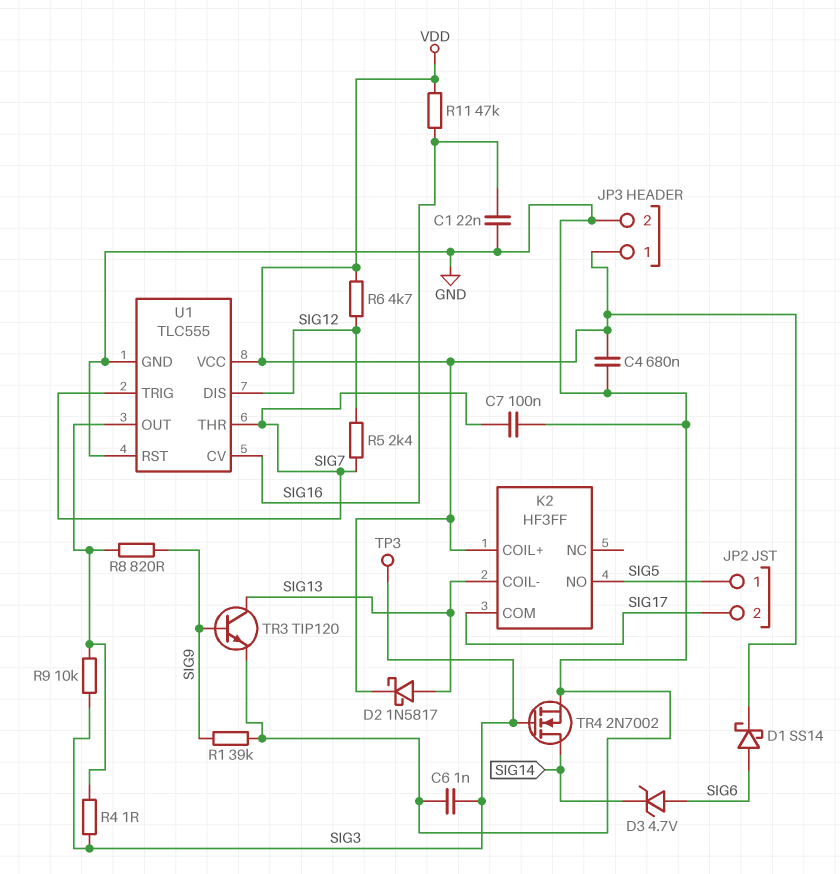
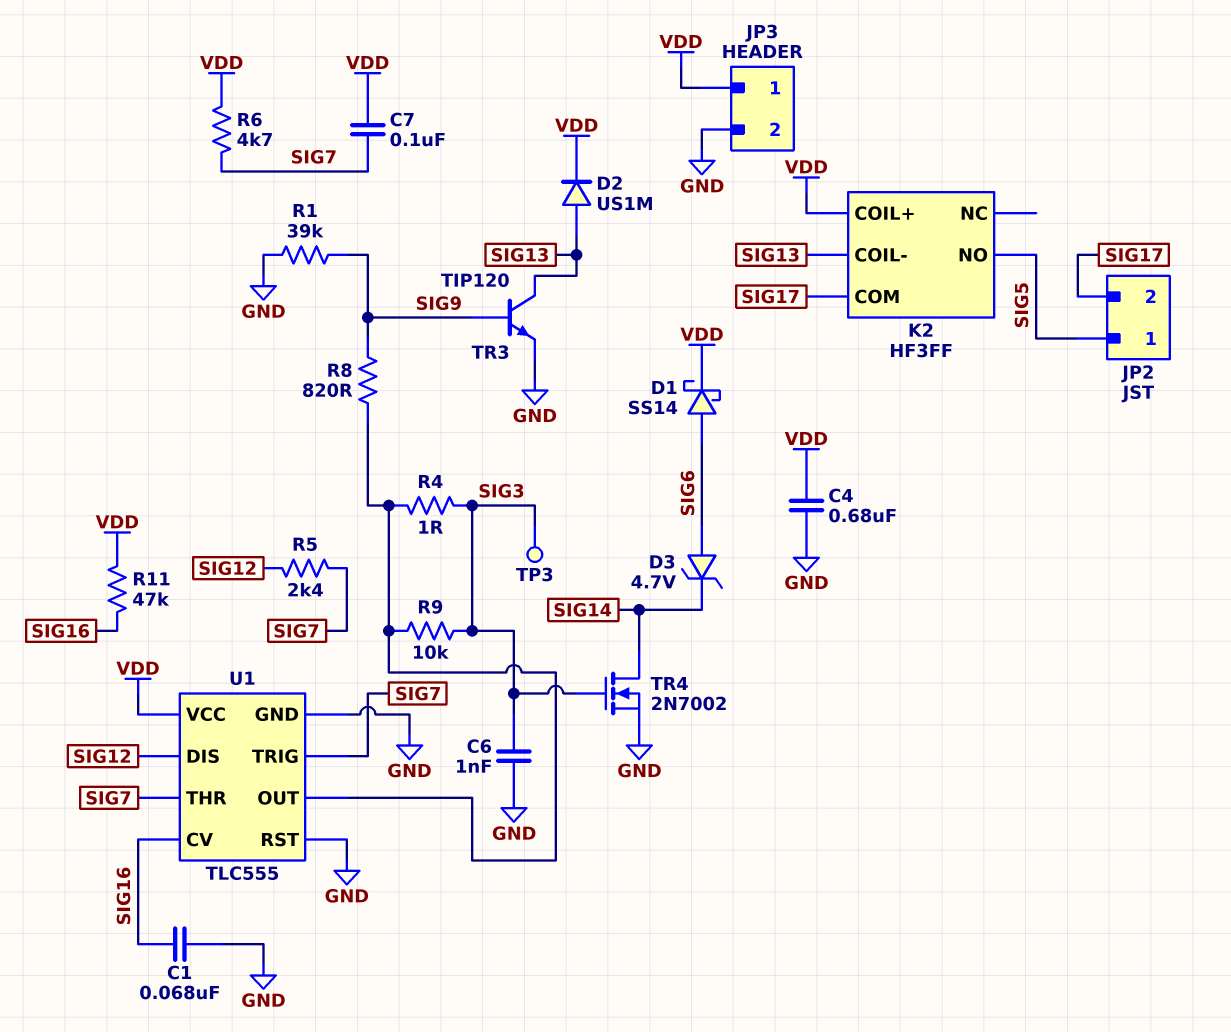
C1: 22nF (GND, SIG16) -> 68nF (GND, SIG16)
C7: 100nF (GND, SIG7) -> 100nF (SIG7, VDD)
D2: schottky 1N5817 (A SIG13, K VDD) -> diode US1M (A SIG13, K VDD)
R6: 4.7k (SIG12, VDD) -> 4.7k (SIG7, VDD)

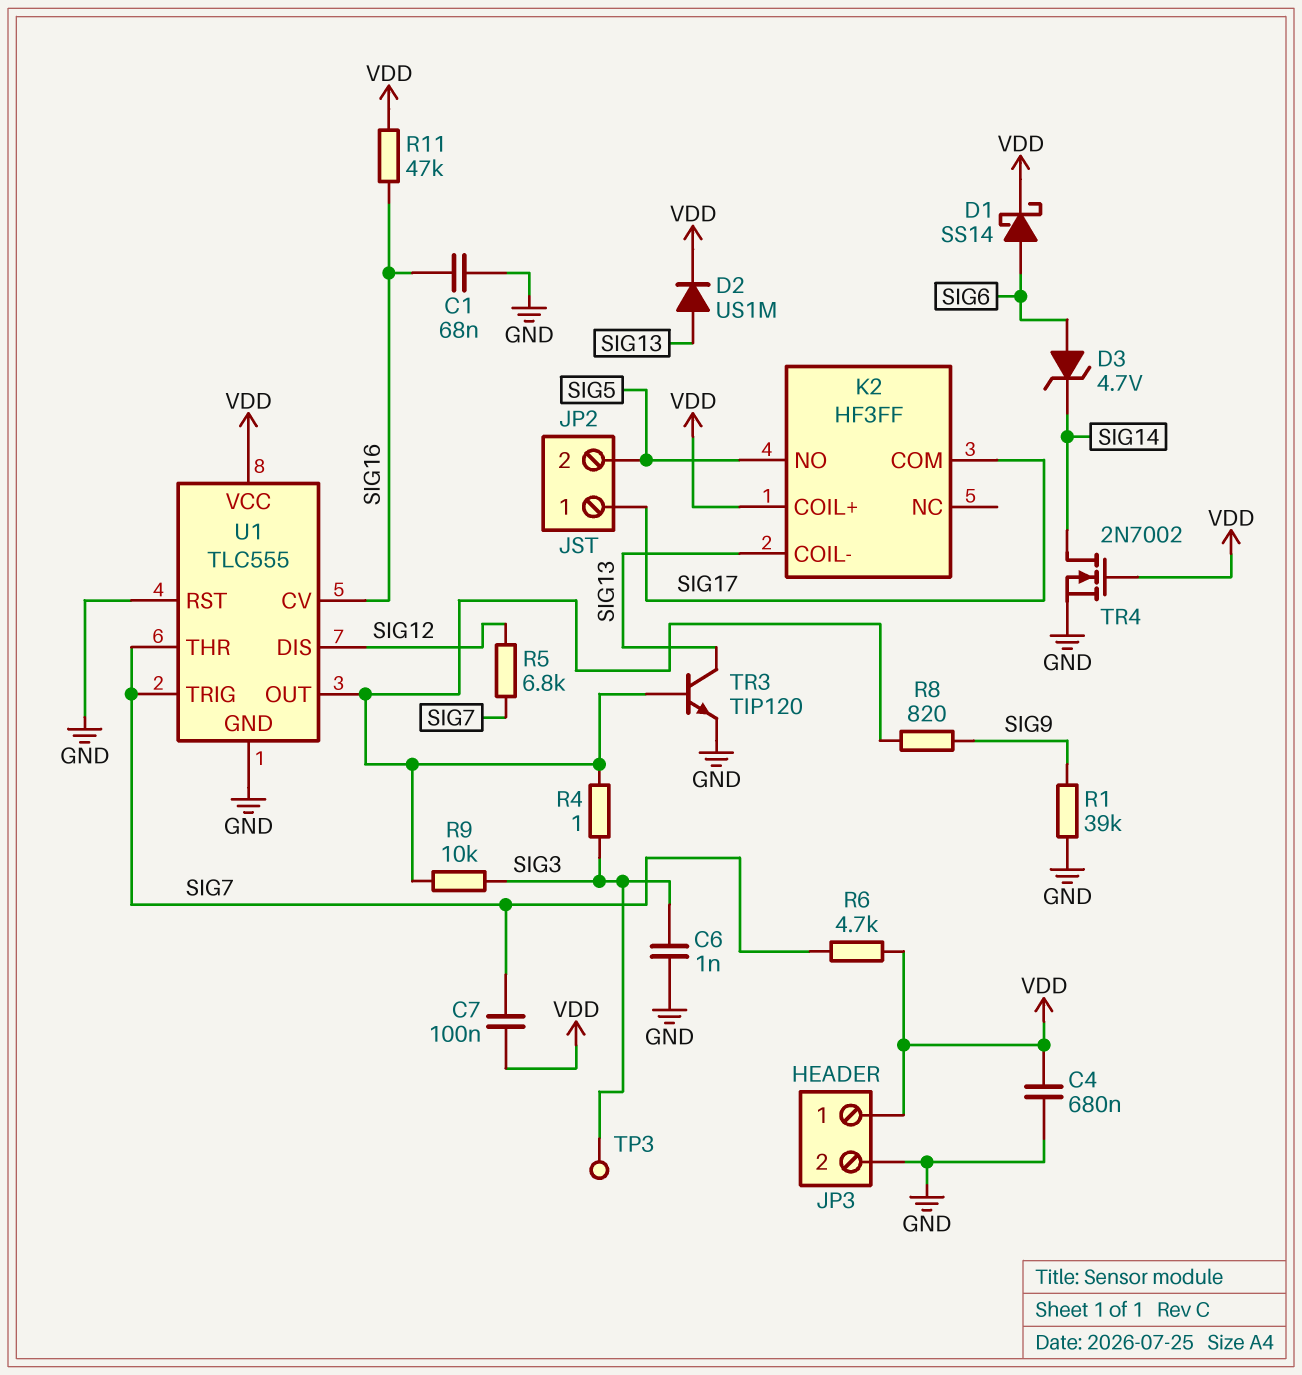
JP2 pin 1: SIG5 -> SIG17
JP2 pin 2: SIG17 -> SIG5
R5: 2.4k (SIG7, SIG12) -> 6.8k (SIG7, SIG12)
TR3: NPN TIP120 (B SIG9, C SIG13, E GND) -> NPN TIP120 (B U1/OUT, C SIG13, E GND)
TR4: NMOS 2N7002 (G SIG3, D SIG14, S GND) -> NMOS 2N7002 (G VDD, D SIG14, S GND)

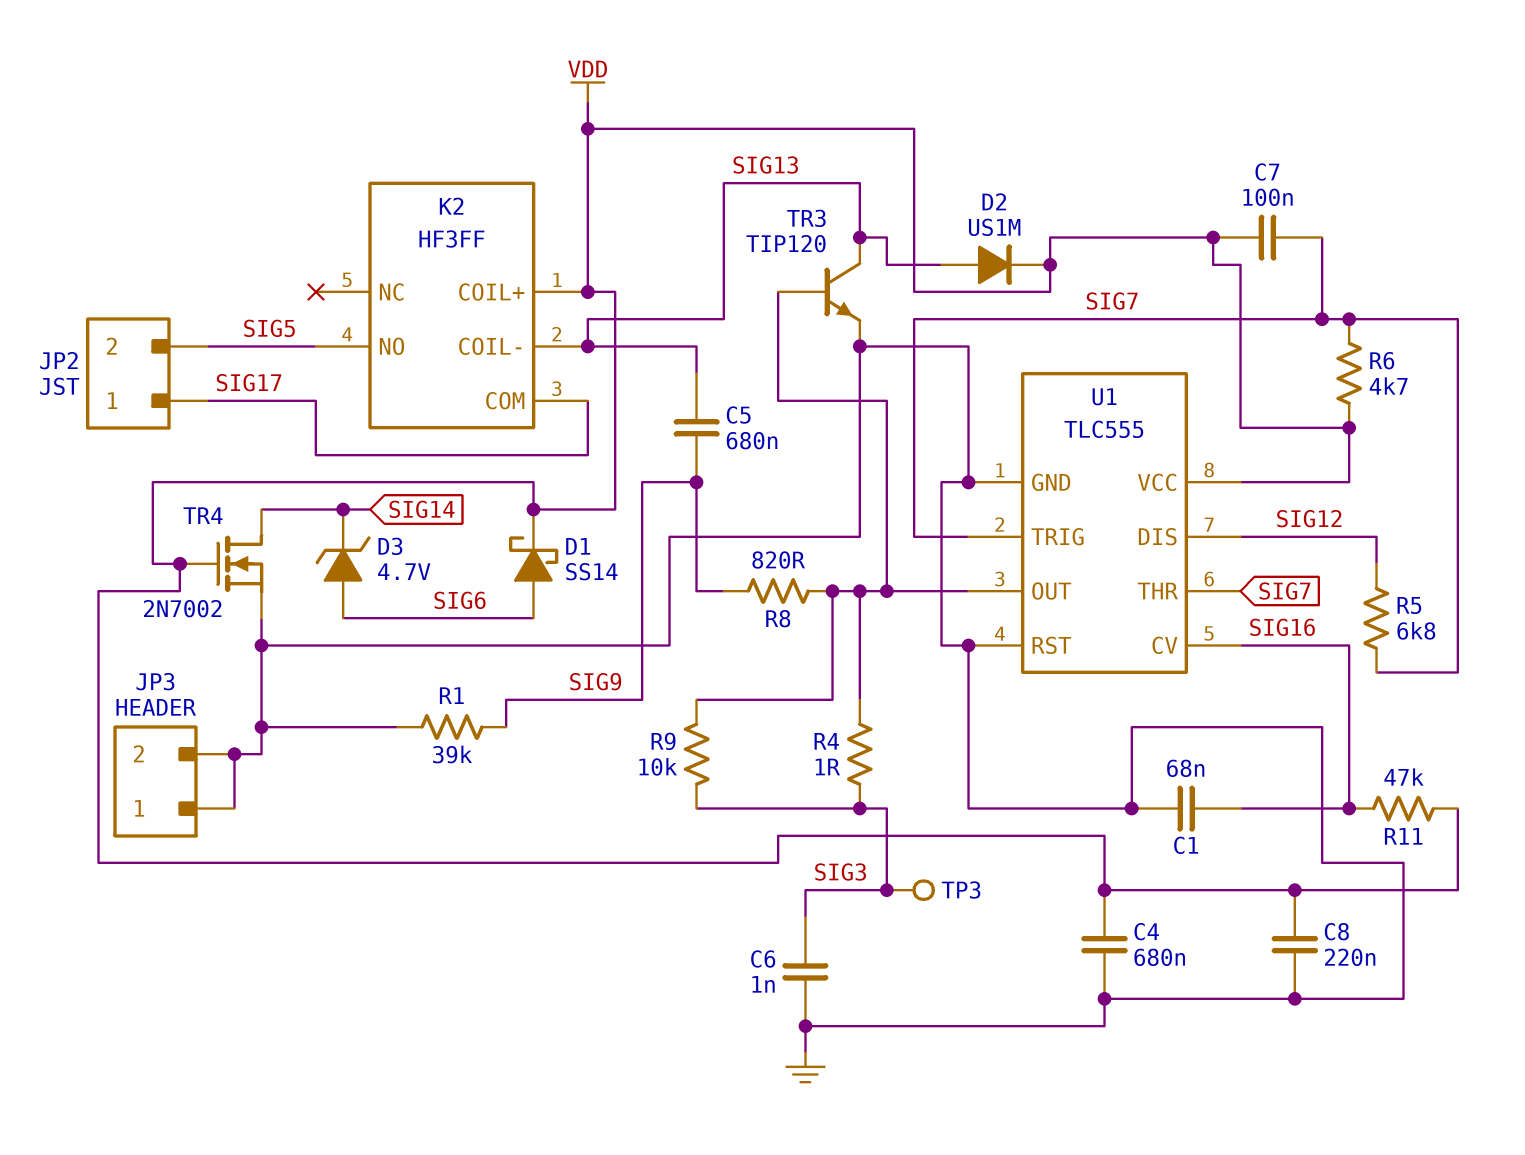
C5: none -> 680nF (SIG9, SIG13)
C8: none -> 220nF (GND, VDD)
JP3 pin 1: VDD -> GND

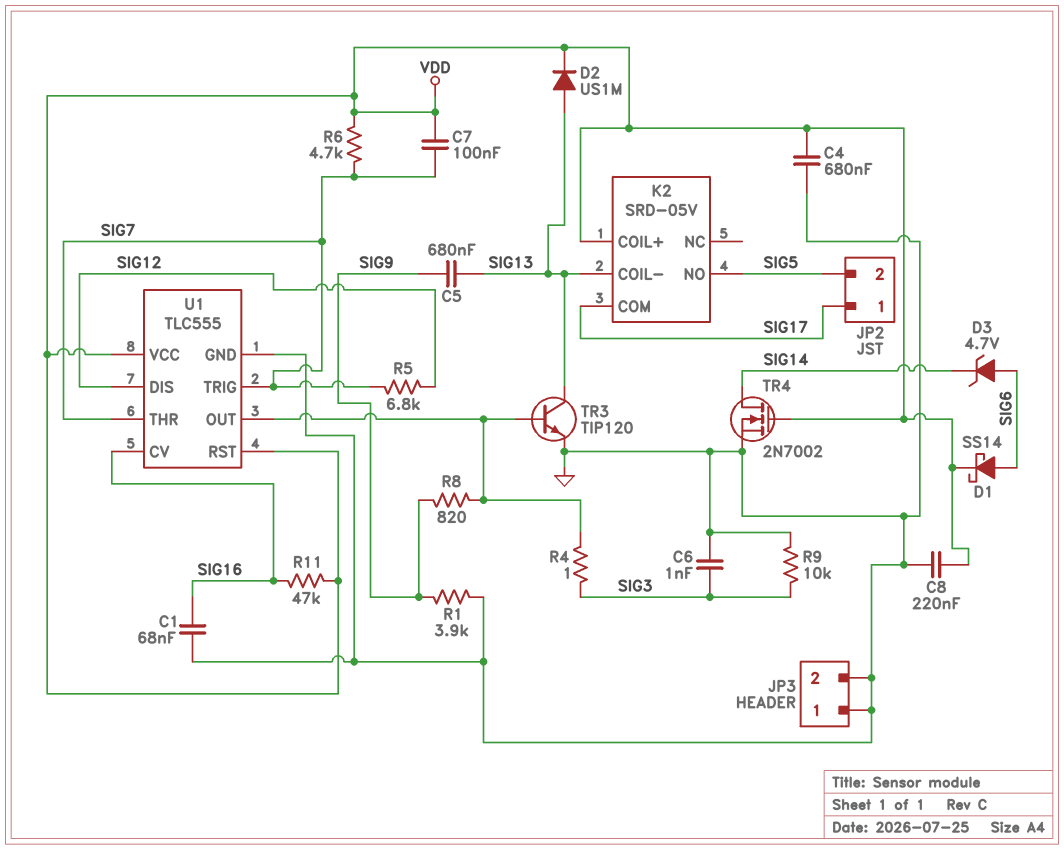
K2: HF3FF -> SRD-05V
R1: 39k (GND, SIG9) -> 3.9k (GND, SIG9)
R9: 10k (SIG3, U1/OUT) -> 10k (GND, SIG3)
TP3: test point (SIG3) -> none
U1 pin RST: GND -> VDD

